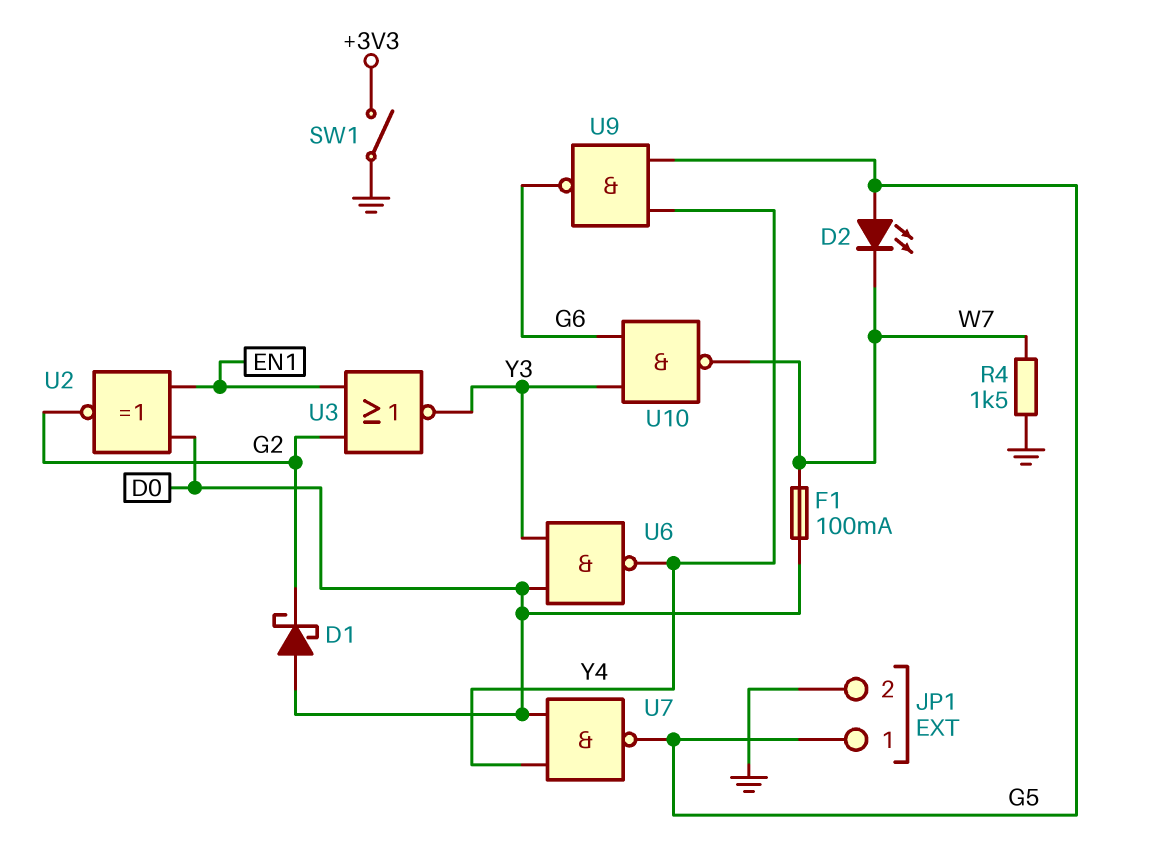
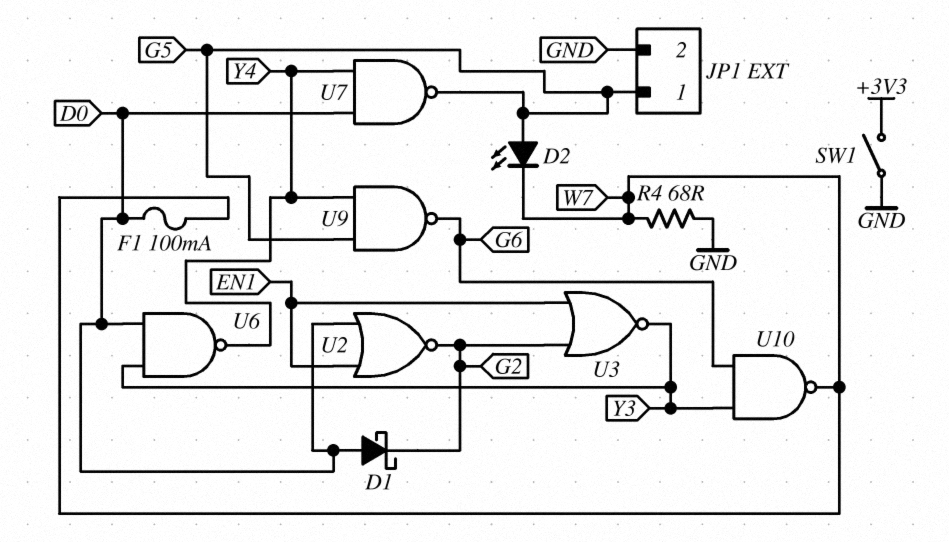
R4: 1.5k (GND, W7) -> 68 (GND, W7)
U2: XNOR (in D0, in EN1, out G2) -> NOR (in D0, in EN1, out G2)

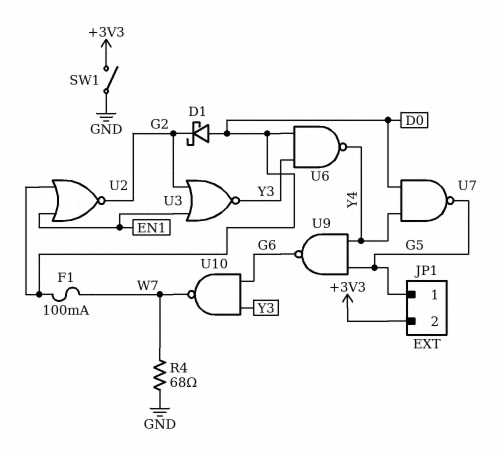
D2: LED (A G5, K W7) -> none
JP1 pin 2: GND -> +3V3

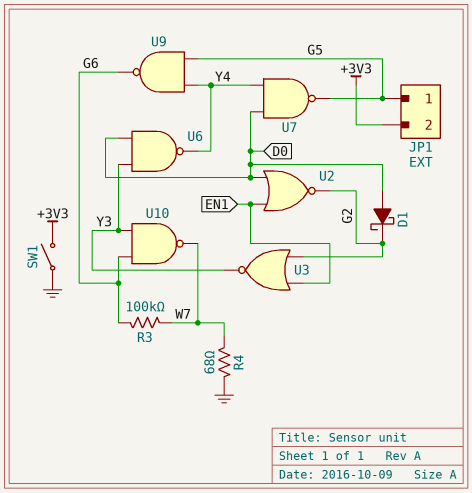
F1: 100mA (D0, W7) -> none
R3: none -> 100k (G6, W7)

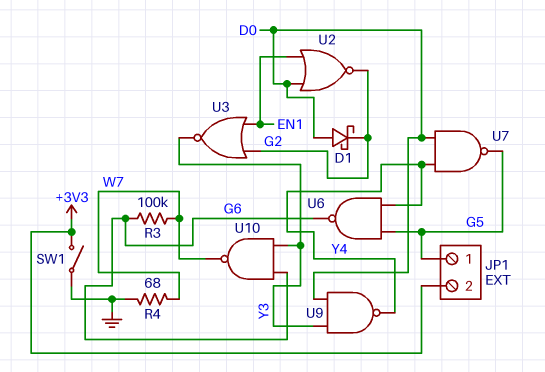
U6: NAND (in D0, in Y3, out Y4) -> NAND (in G5, in Y4, out G6)
U9: NAND (in G5, in Y4, out G6) -> NAND (in D0, in Y3, out Y4)

